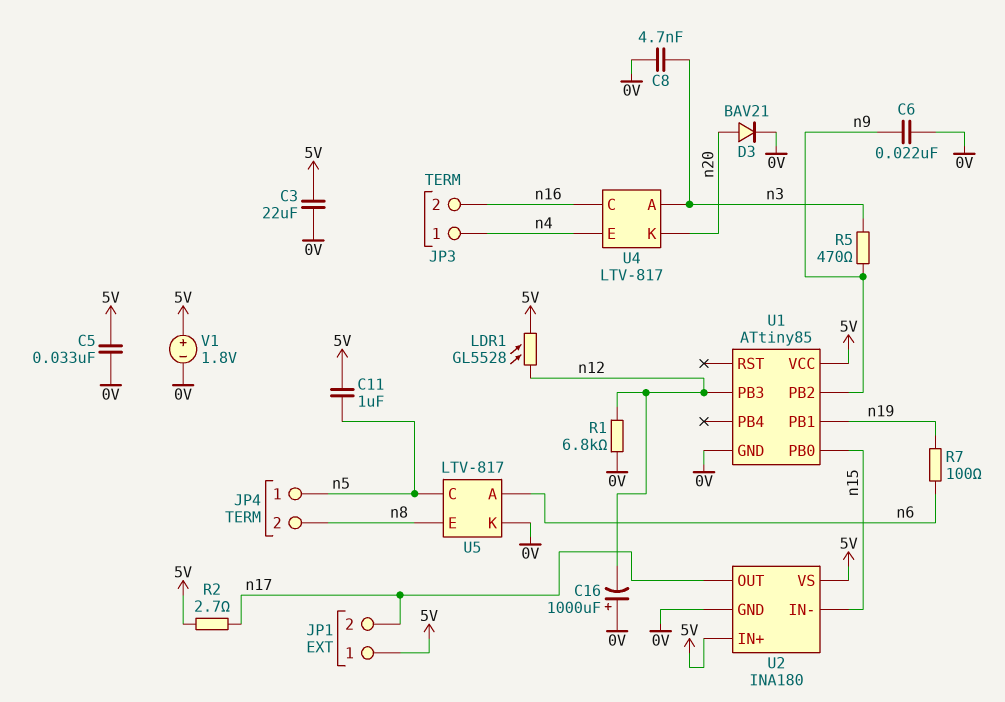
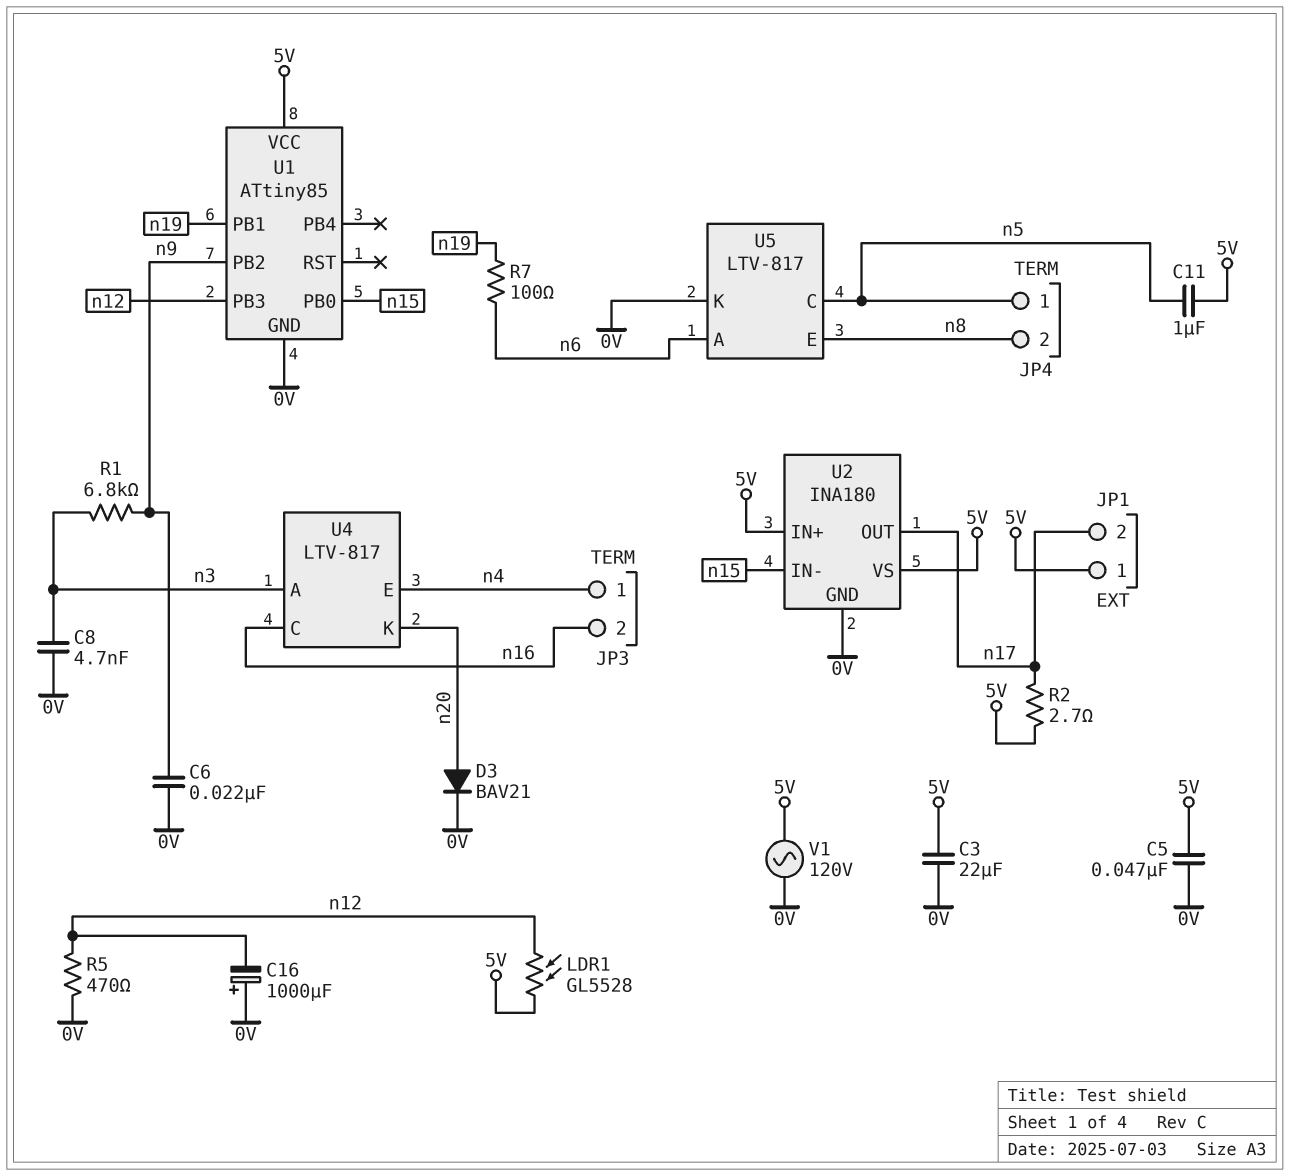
C5: 33nF (0V, 5V) -> 47nF (0V, 5V)
R1: 6.8k (0V, n12) -> 6.8k (n3, n9)
R5: 470 (n3, n9) -> 470 (0V, n12)
V1: 1.8V (plus 5V, minus 0V) -> AC 120V (0V, 5V)

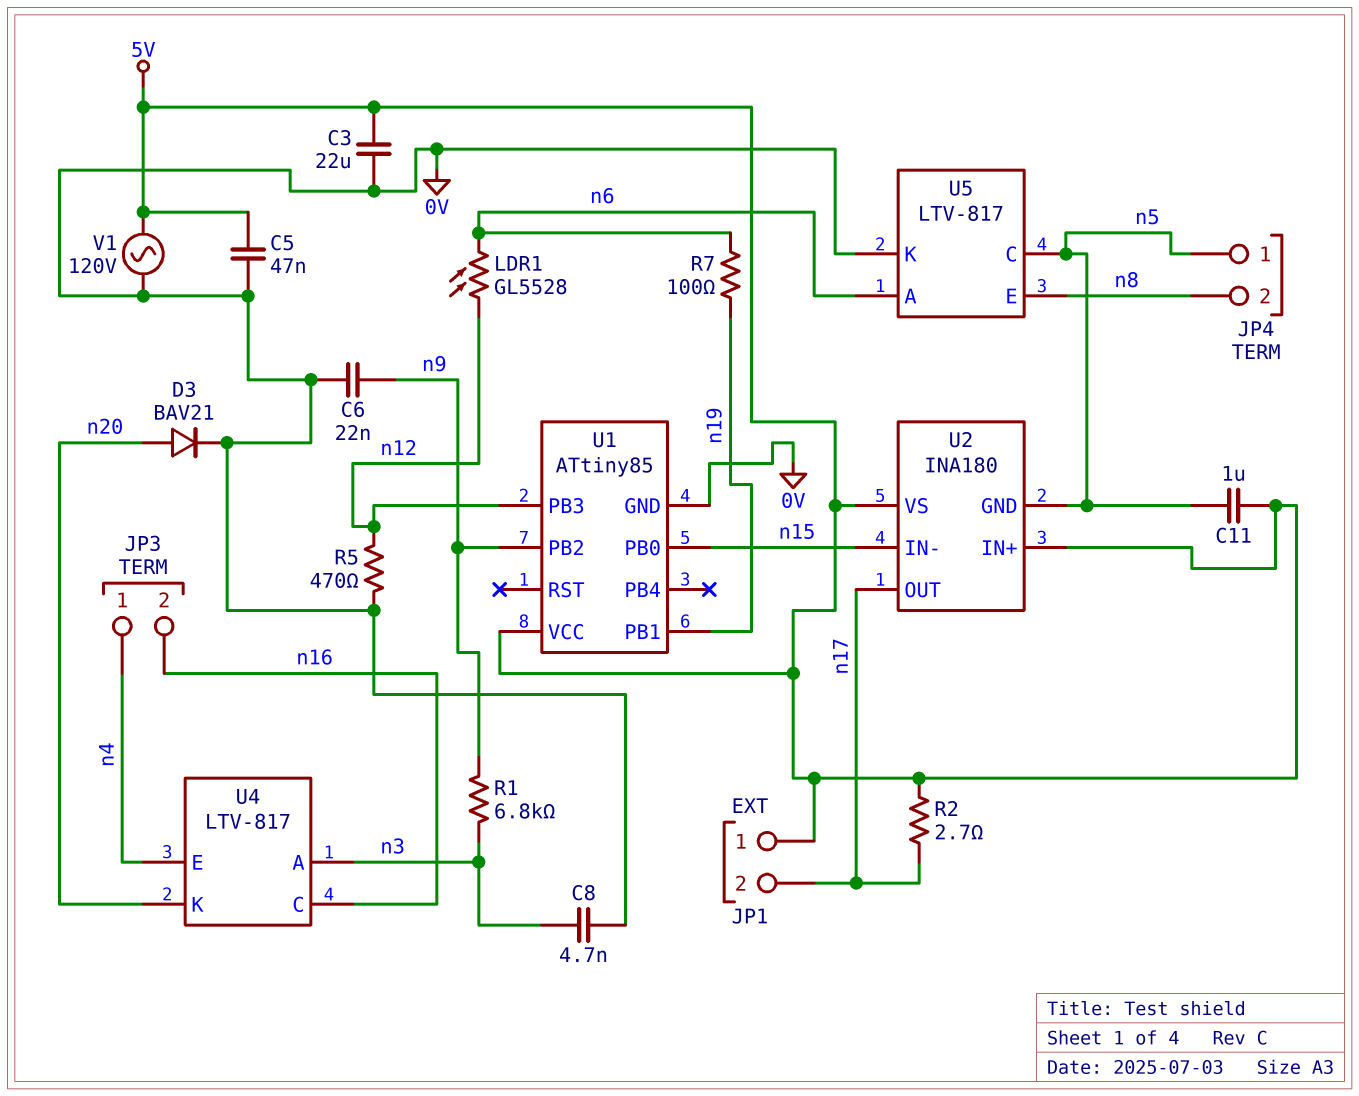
C16: 1000uF (plus 0V, minus n12) -> none
LDR1: GL5528 (5V, n12) -> GL5528 (n6, n12)
U2 pin GND: 0V -> n5

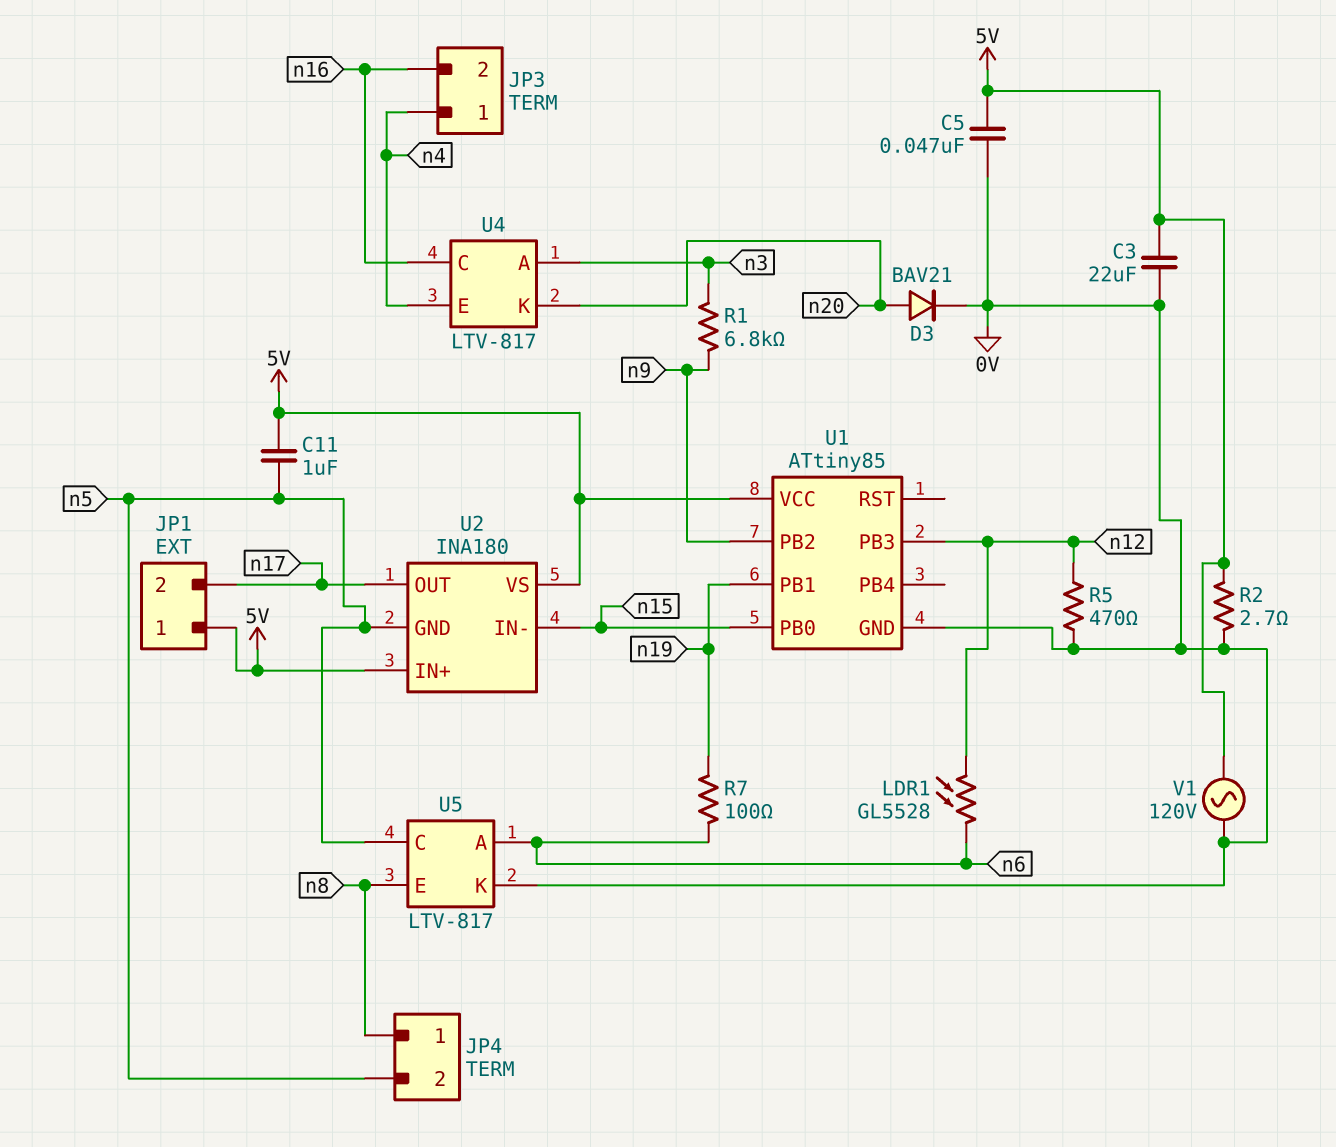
C6: 22nF (0V, n9) -> none
C8: 4.7nF (0V, n3) -> none
JP4 pin 1: n5 -> n8
JP4 pin 2: n8 -> n5
R2: 2.7 (5V, n17) -> 2.7 (0V, 5V)

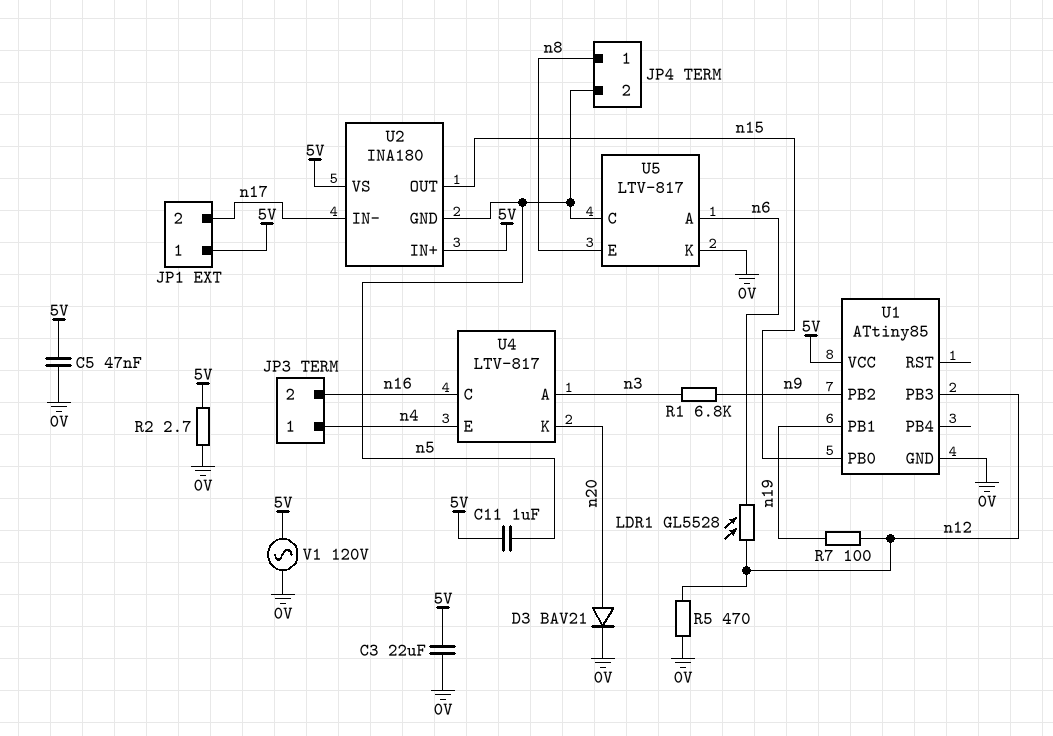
R7: 100 (n6, n19) -> 100 (n12, n19)
U2 pin IN-: n15 -> n17
U2 pin OUT: n17 -> n15

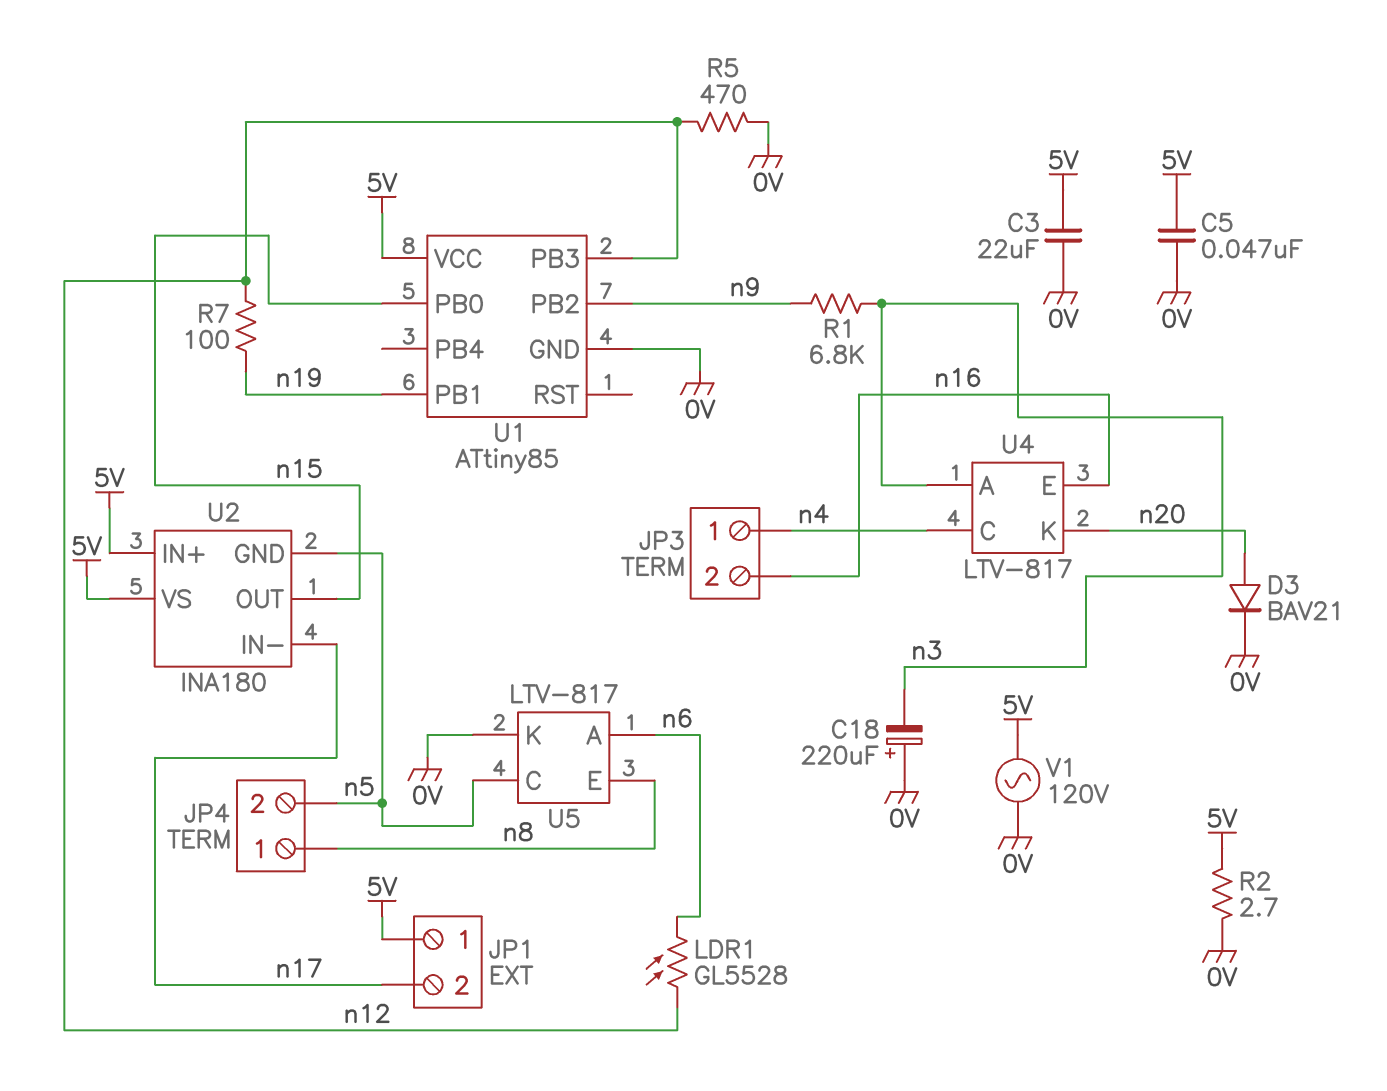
C11: 1uF (5V, n5) -> none
C18: none -> 220uF (plus 0V, minus n3)
U4 pin C: n16 -> n4
U4 pin E: n4 -> n16

